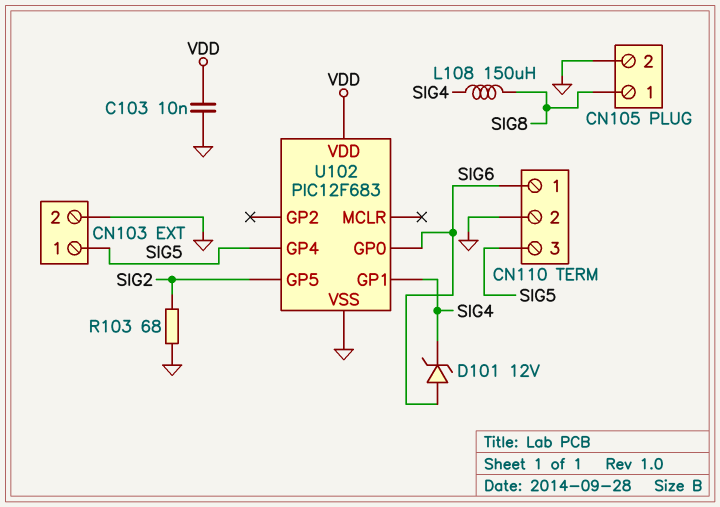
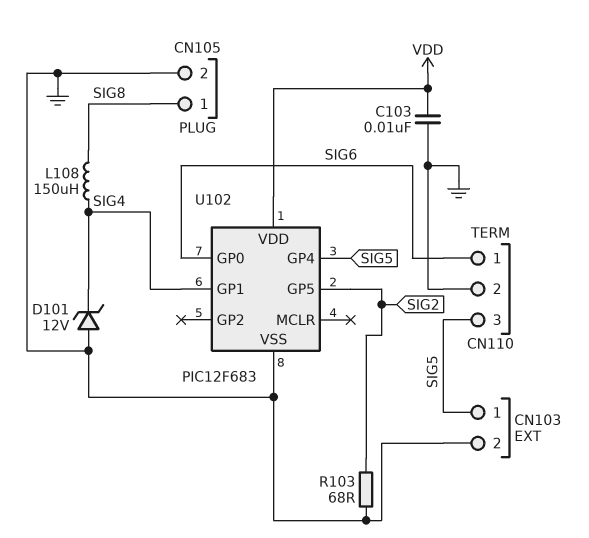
D101: zener 12V (A SIG6, K SIG4) -> zener 12V (A GND, K SIG4)

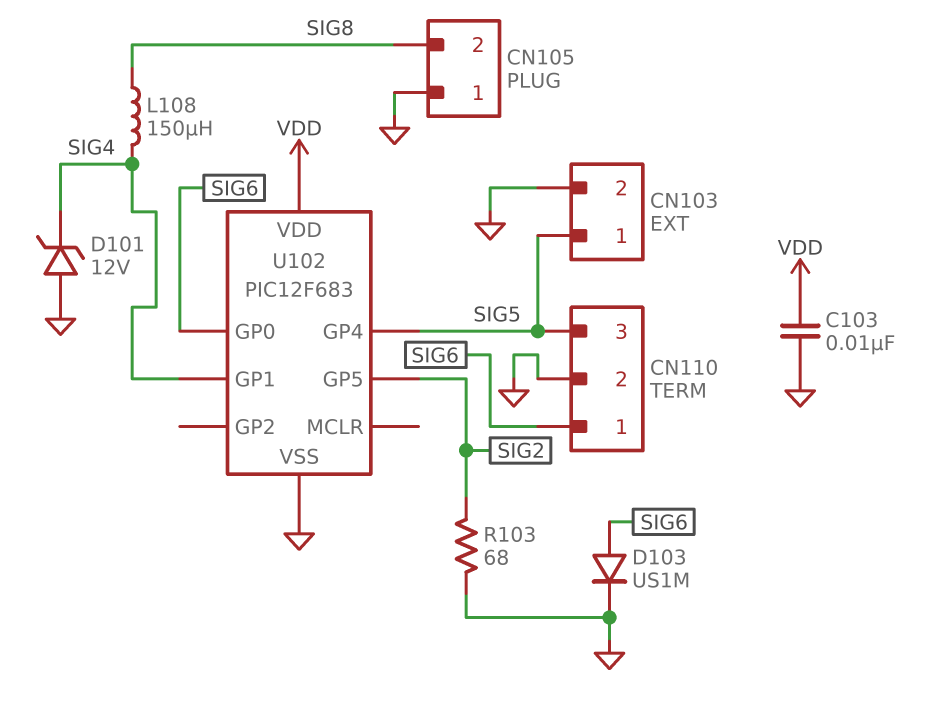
CN105 pin 1: SIG8 -> GND
CN105 pin 2: GND -> SIG8
D103: none -> diode US1M (A SIG6, K GND)

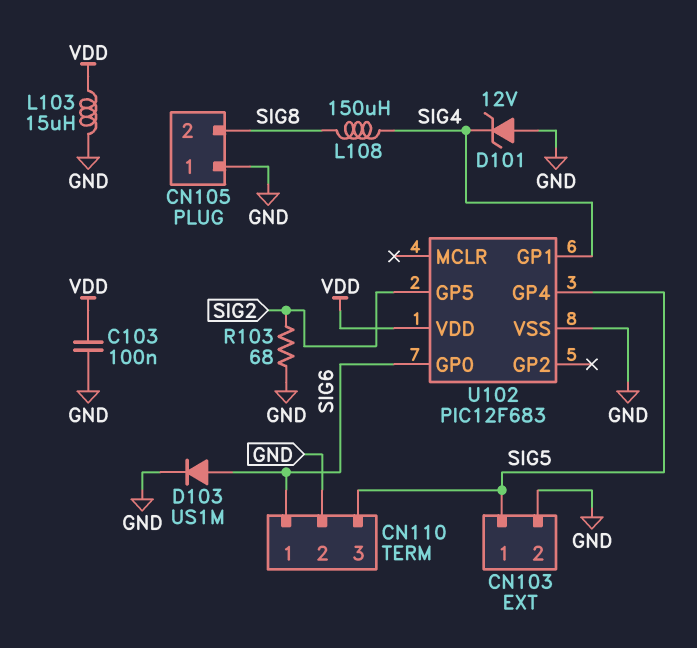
C103: 10nF (GND, VDD) -> 100nF (GND, VDD)
L103: none -> 15uH (GND, VDD)

